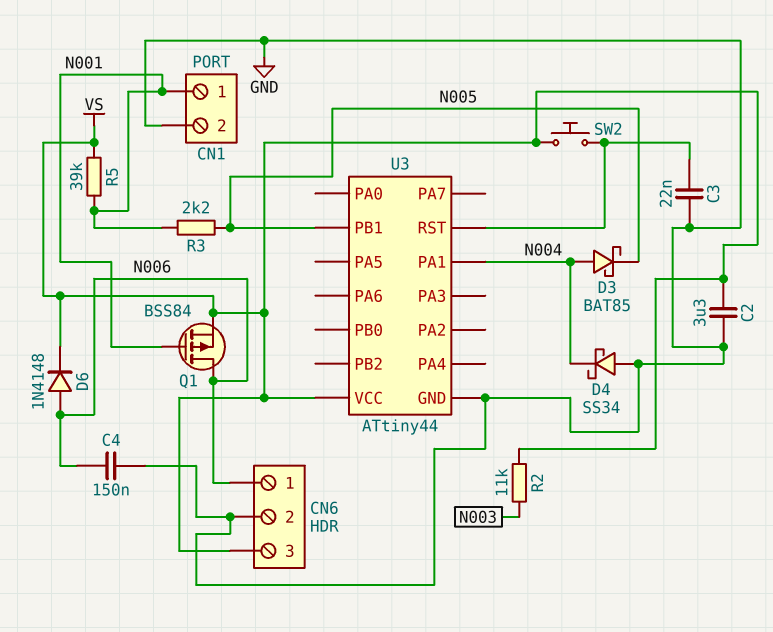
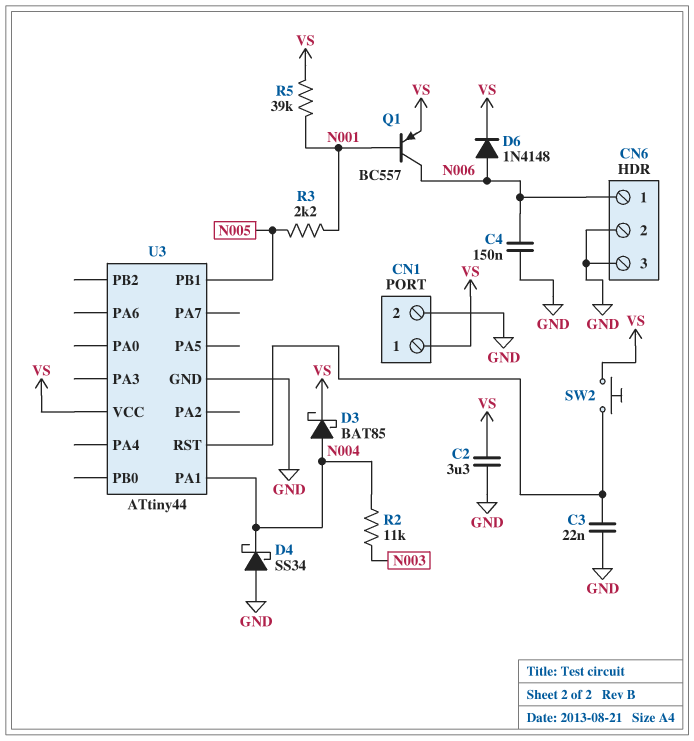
CN1 pin 1: N001 -> VS
CN6 pin 3: VS -> GND
D3: schottky BAT85 (A N004, K N005) -> schottky BAT85 (A N004, K VS)
Q1: PMOS BSS84 (G N001, D N006, S VS) -> PNP BC557 (B N001, C N006, E VS)
R2: 11k (N003, VS) -> 11k (N003, N004)

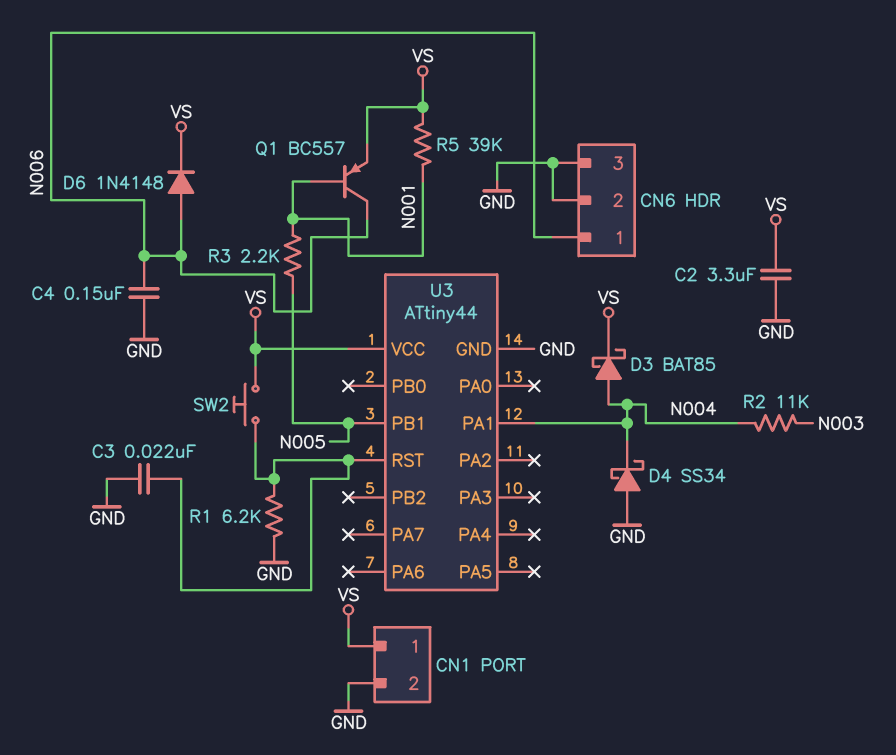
R1: none -> 6.2k (GND, U3/RST)

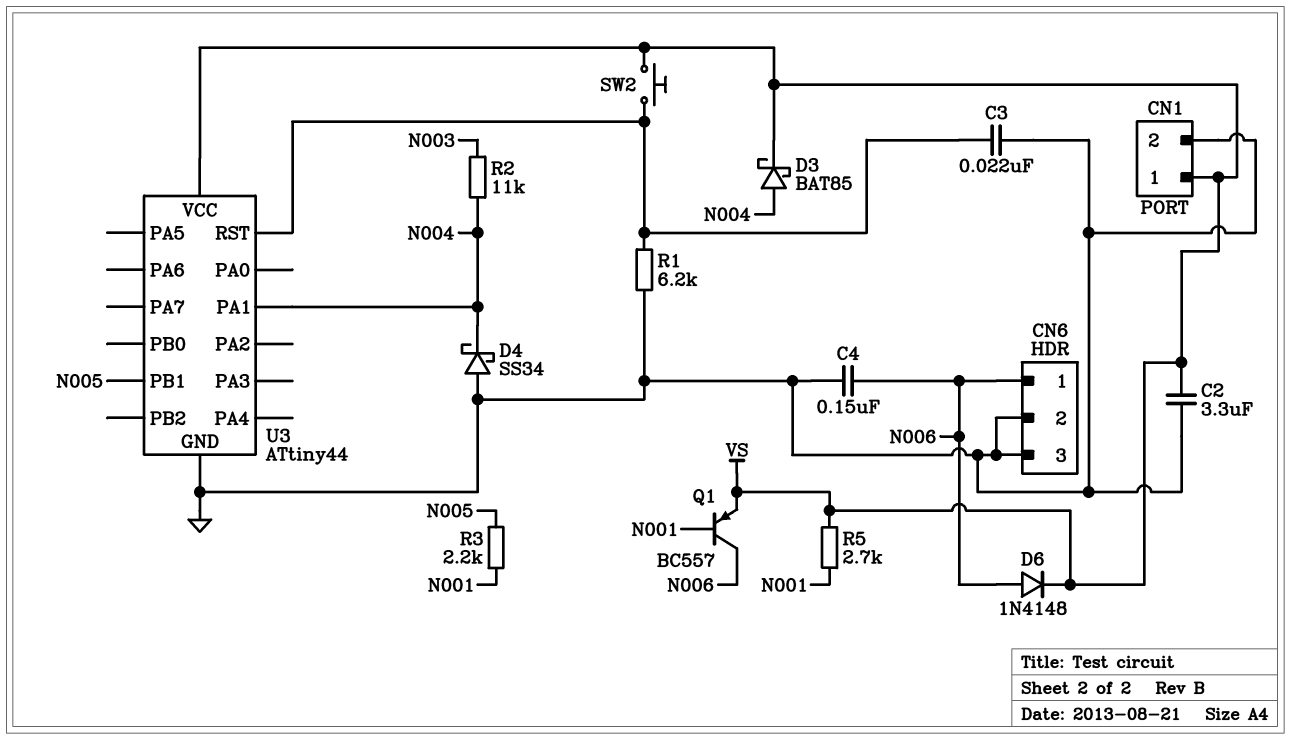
R5: 39k (N001, VS) -> 2.7k (N001, VS)

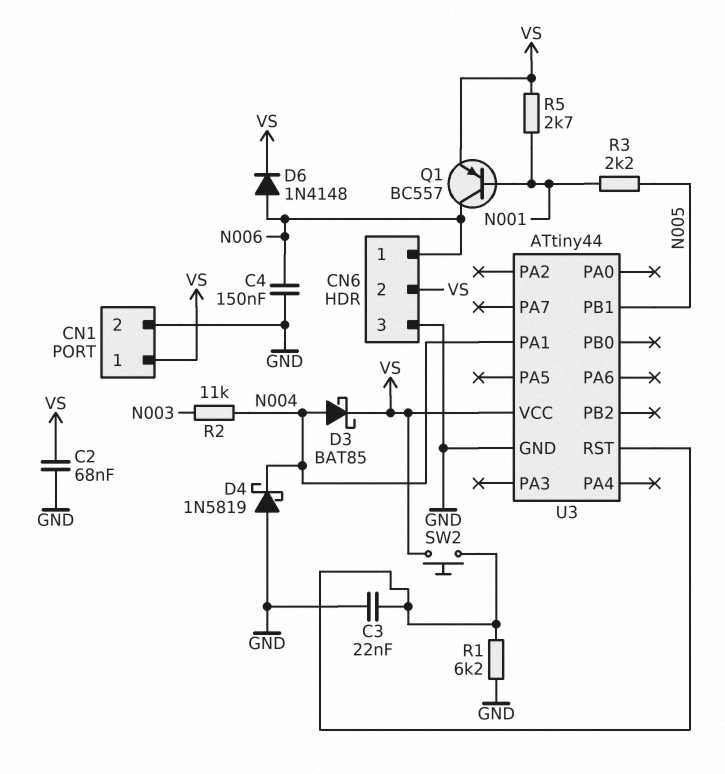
C2: 3.3uF (GND, VS) -> 68nF (GND, VS)
CN6 pin 2: GND -> VS
D4: schottky SS34 (A GND, K N004) -> schottky 1N5819 (A GND, K N004)

